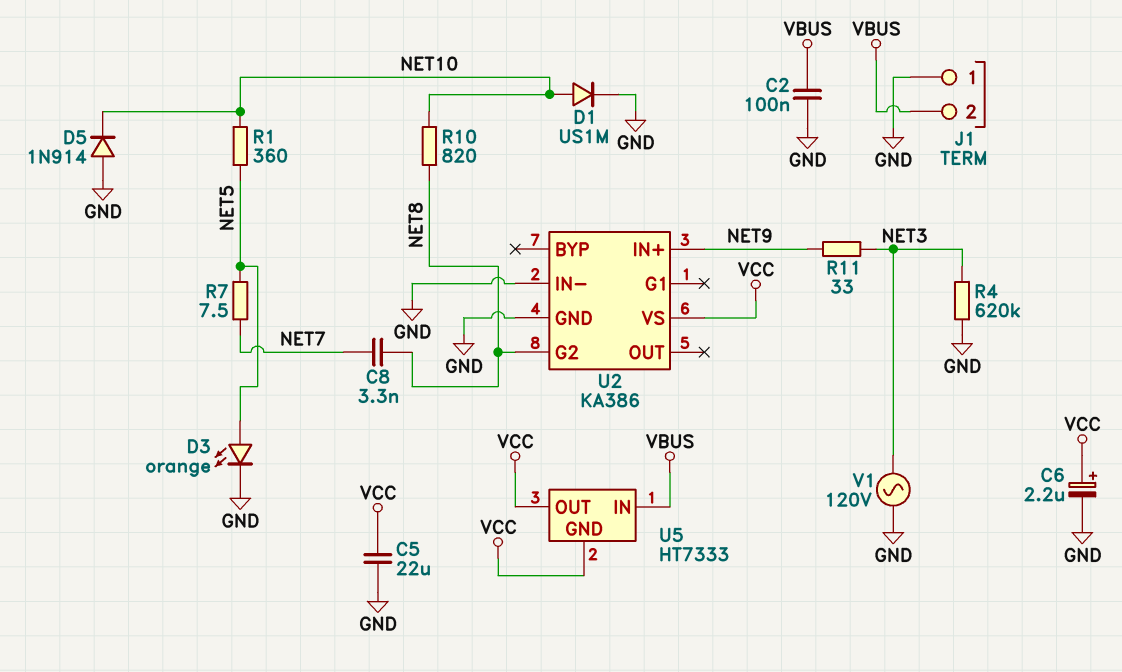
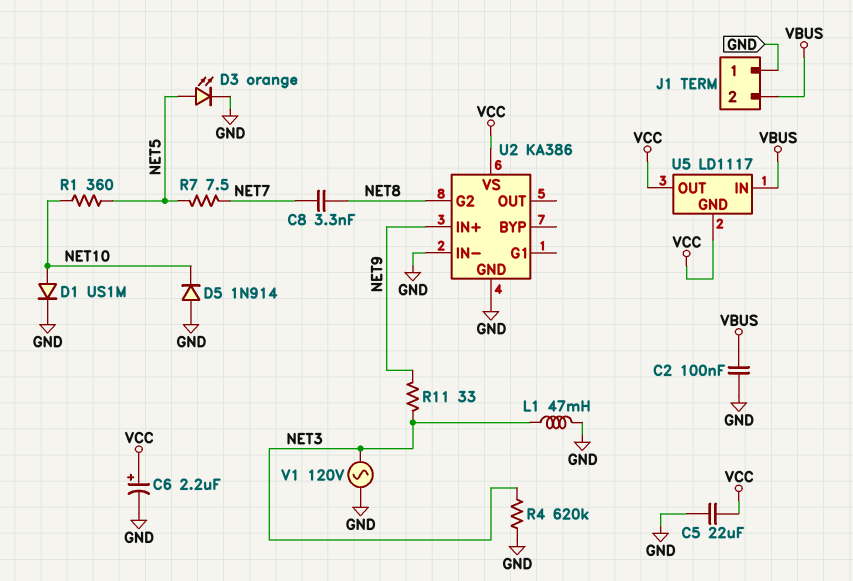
L1: none -> 47mH (GND, NET3)
R10: 820 (NET8, NET10) -> none
U5: HT7333 -> LD1117

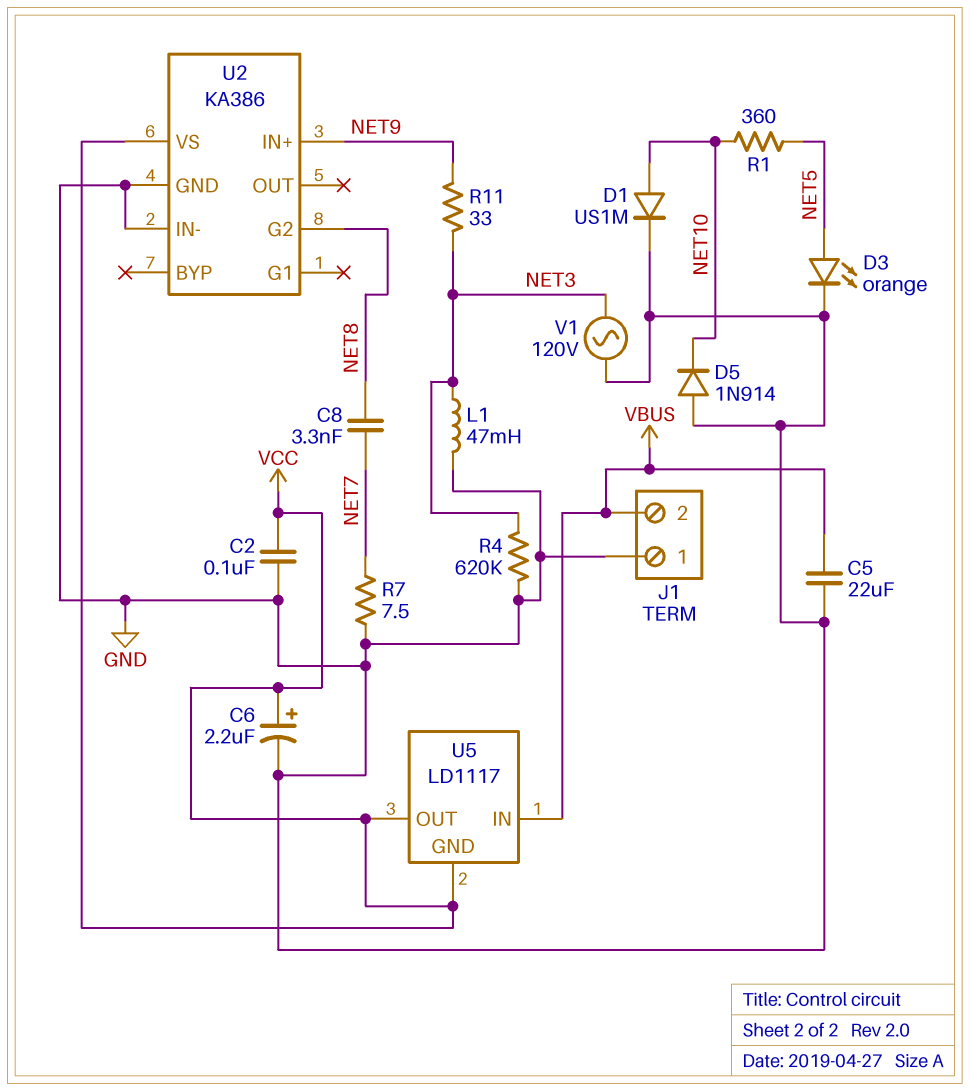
C2: 100nF (GND, VBUS) -> 100nF (GND, VCC)
C5: 22uF (GND, VCC) -> 22uF (GND, VBUS)
R7: 7.5 (NET5, NET7) -> 7.5 (GND, NET7)

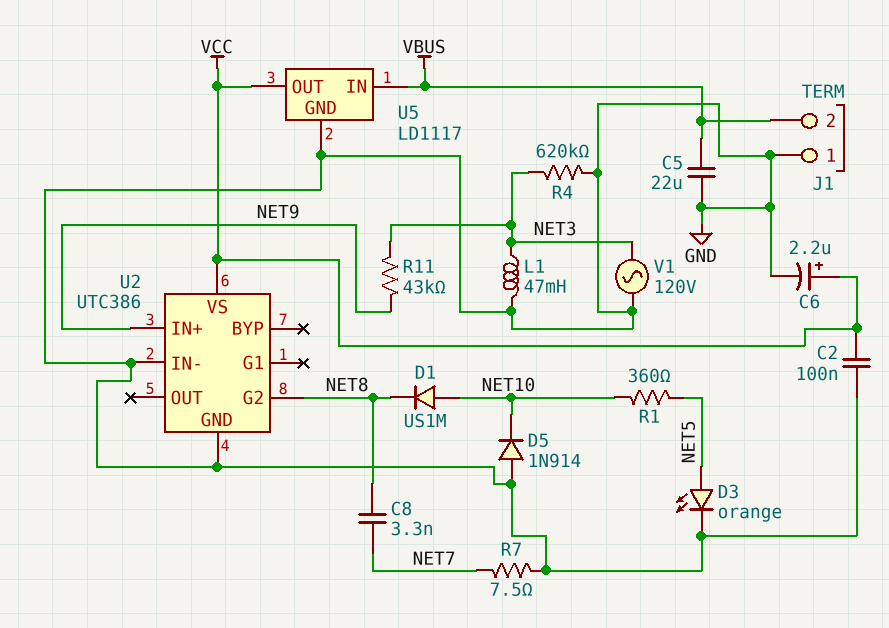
D1: diode US1M (A NET10, K GND) -> diode US1M (A NET10, K NET8)
R11: 33 (NET3, NET9) -> 43k (NET3, NET9)
U2: KA386 -> UTC386
U5 pin GND: VCC -> GND

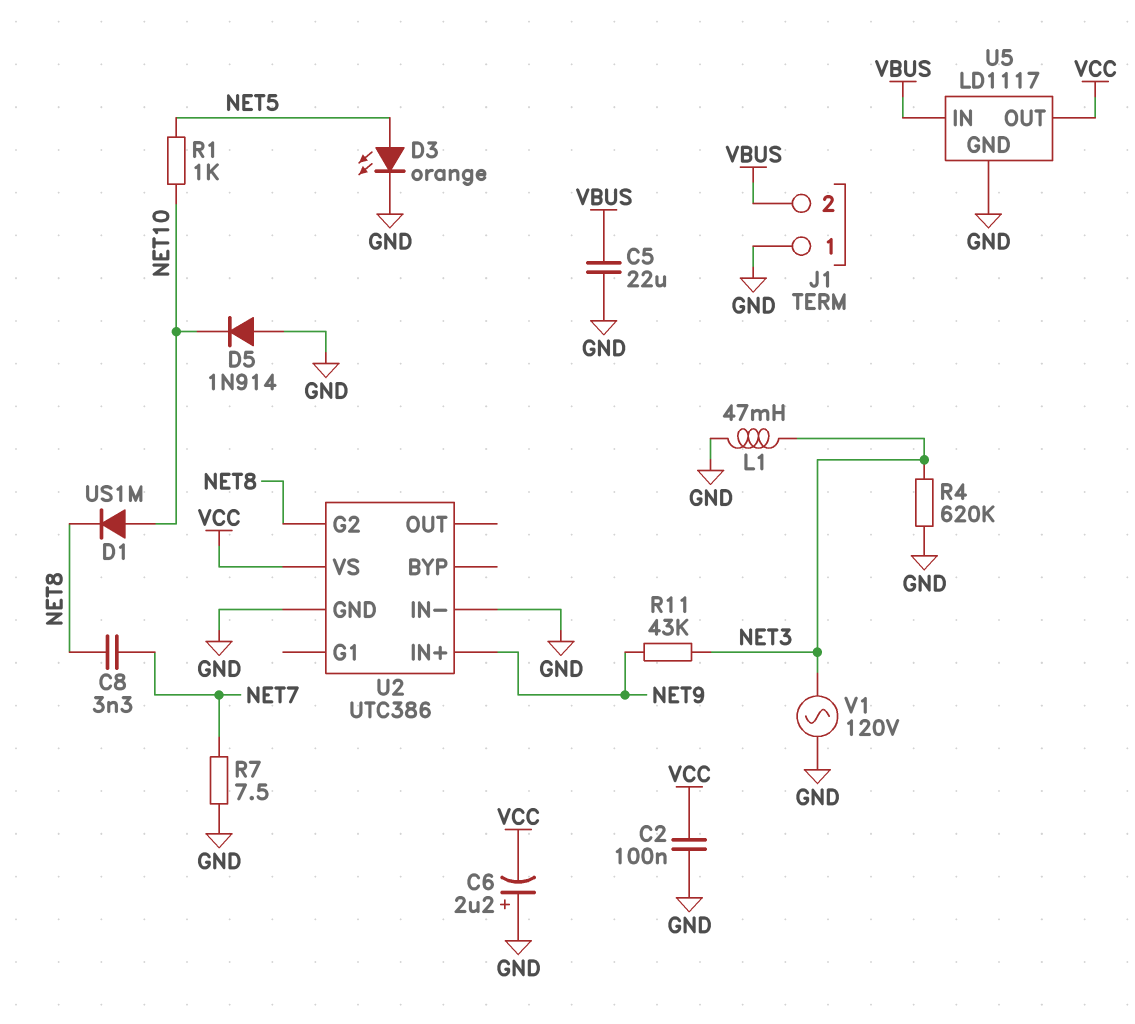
C6: 2.2uF (plus VCC, minus GND) -> 2.2uF (plus GND, minus VCC)
R1: 360 (NET5, NET10) -> 1k (NET5, NET10)

